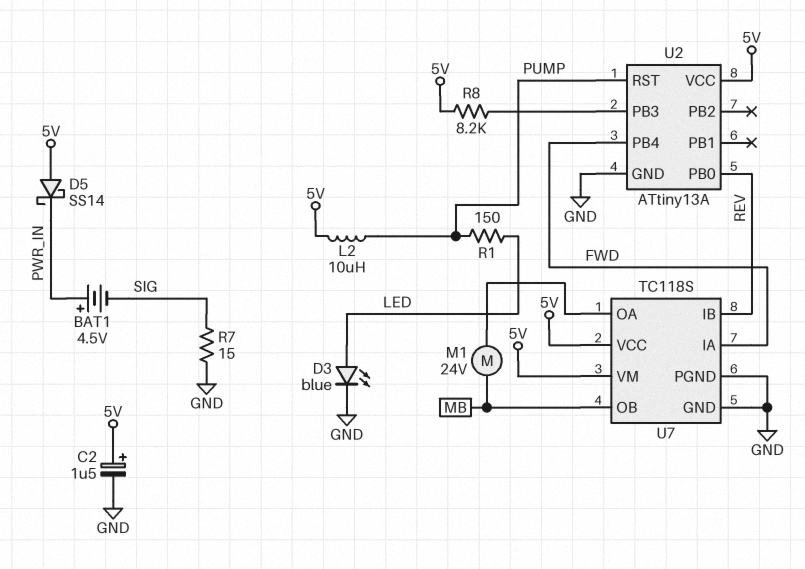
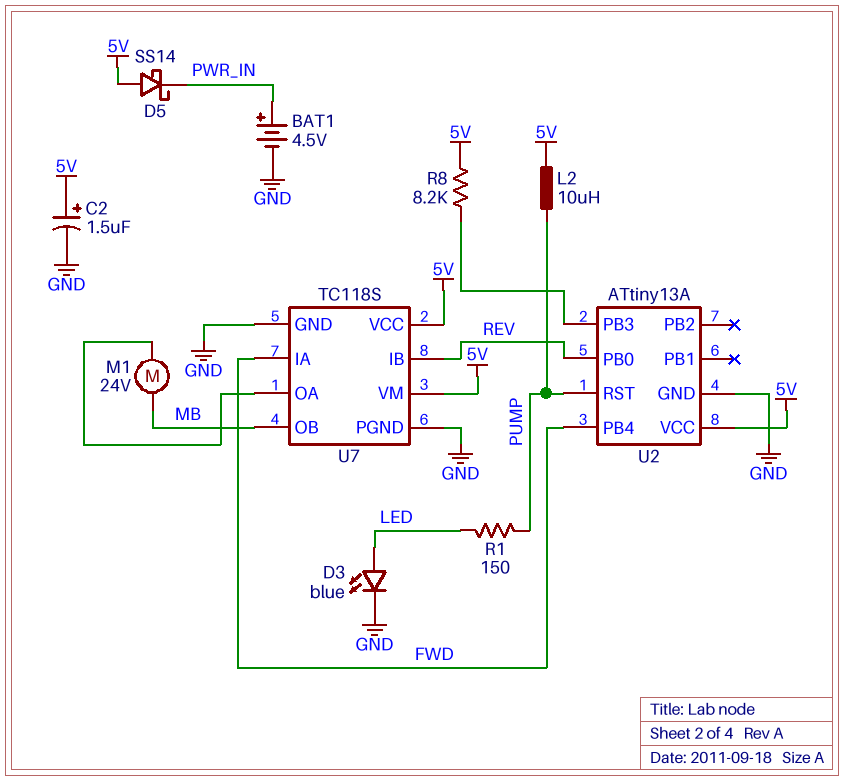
BAT1: 4.5V (plus PWR_IN, minus SIG) -> 4.5V (plus PWR_IN, minus GND)
R7: 15 (GND, SIG) -> none

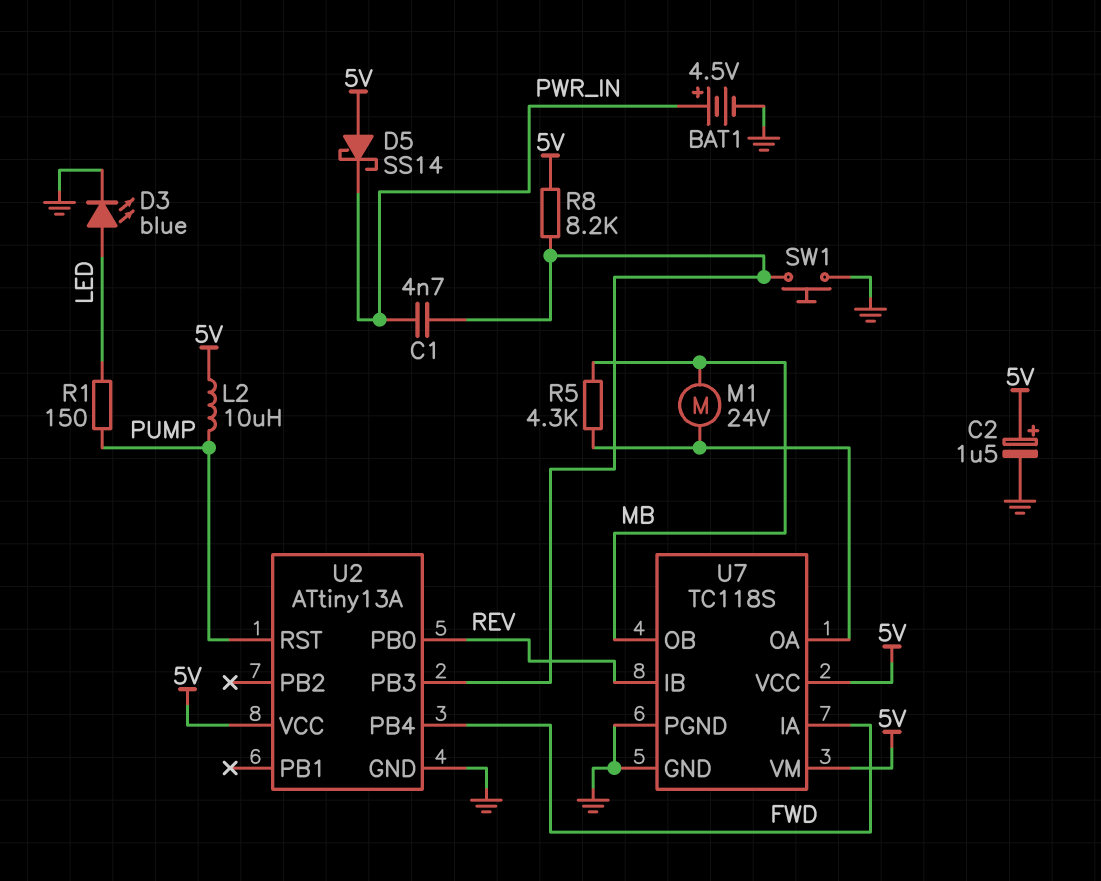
C1: none -> 4.7nF (PWR_IN, U2/PB3)
R5: none -> 4.3k (MB, U7/OA)
SW1: none -> button (GND, U2/PB3)

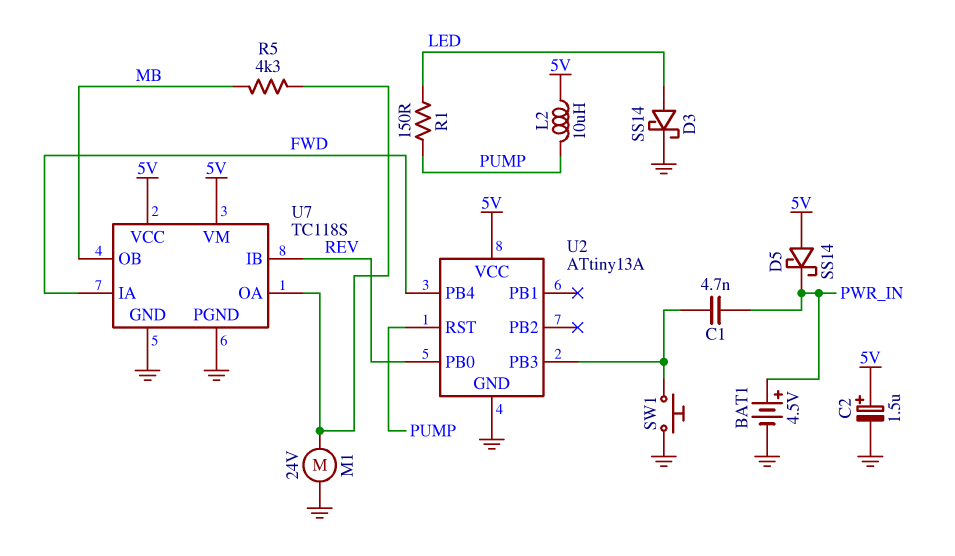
D3: LED blue (A LED, K GND) -> schottky SS14 (A LED, K GND)
M1: motor 24V (MB, U7/OA) -> motor 24V (GND, U7/OA)
R8: 8.2k (5V, U2/PB3) -> none

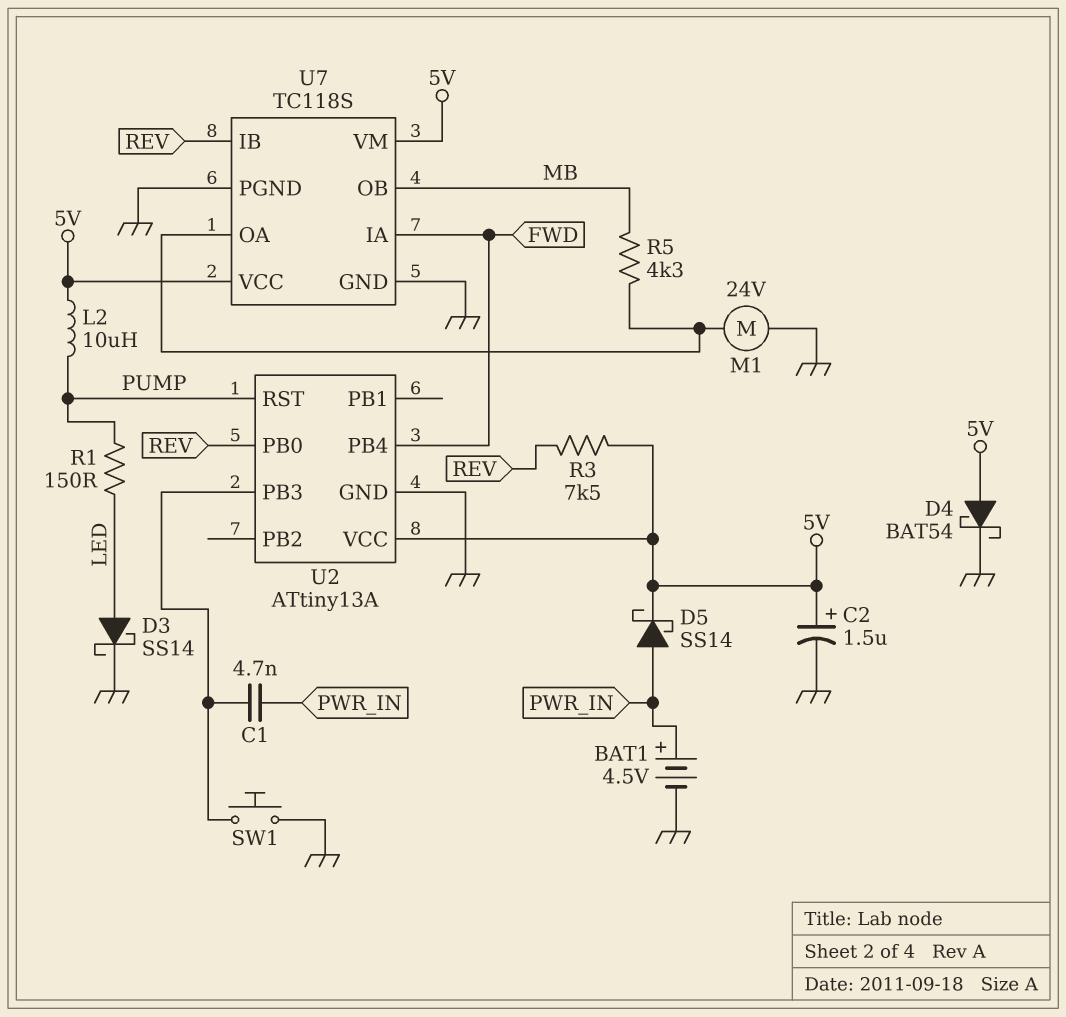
D4: none -> schottky BAT54 (A 5V, K GND)
D5: schottky SS14 (A 5V, K PWR_IN) -> schottky SS14 (A PWR_IN, K 5V)
R3: none -> 7.5k (5V, REV)

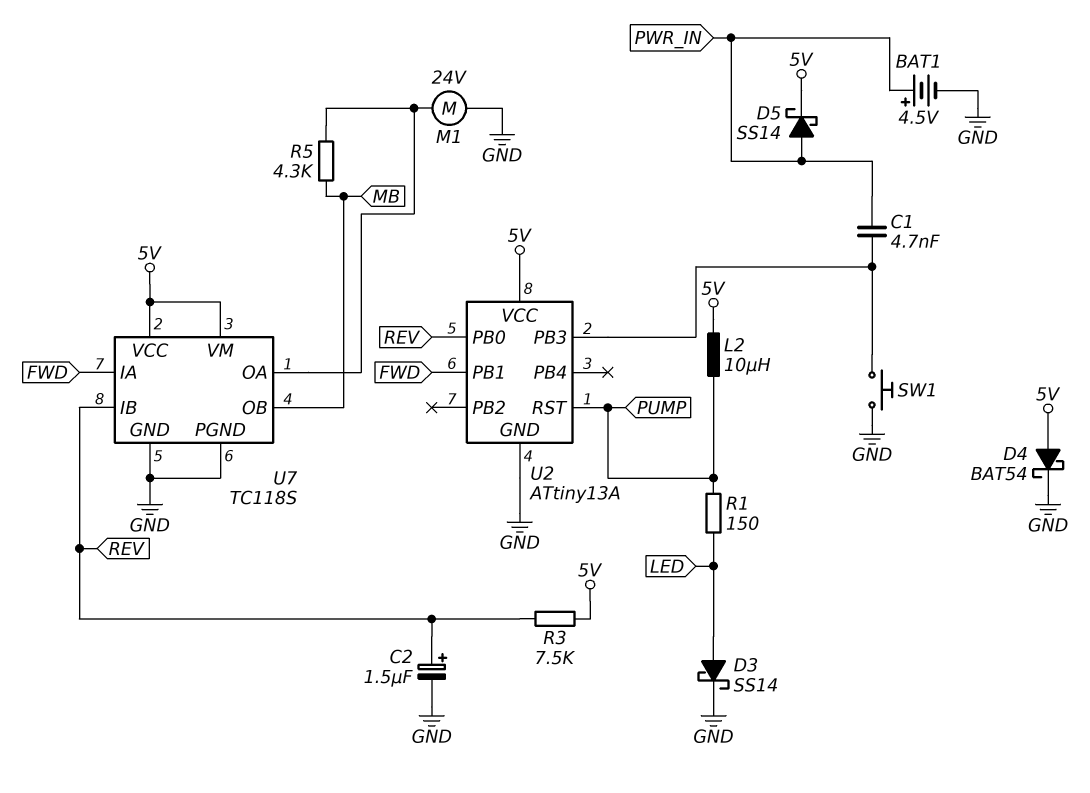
C2: 1.5uF (plus 5V, minus GND) -> 1.5uF (plus REV, minus GND)
U2 pin PB1: none -> FWD
U2 pin PB4: FWD -> none

